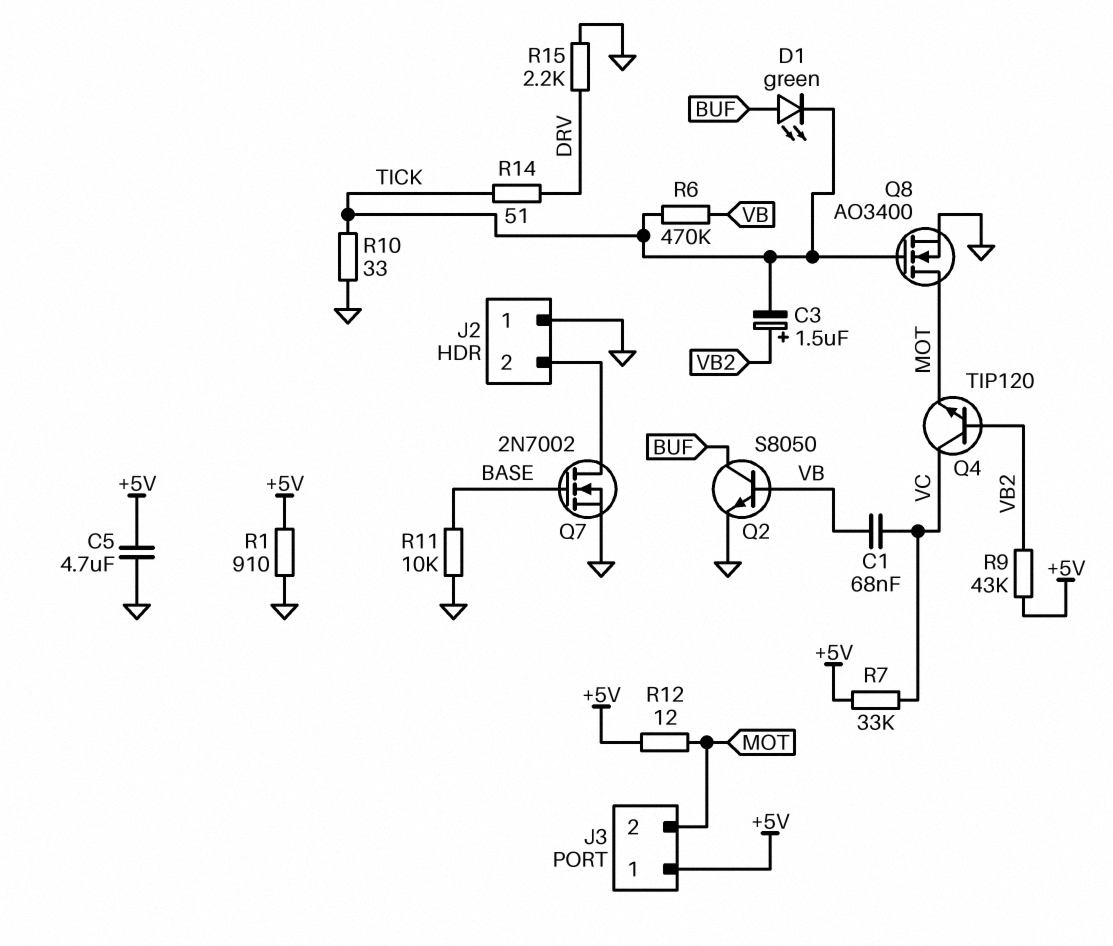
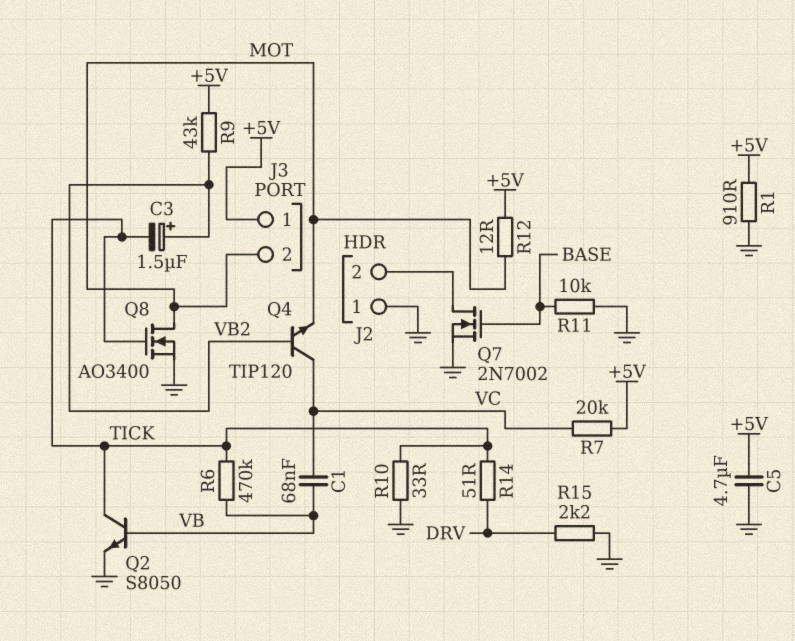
D1: LED green (A BUF, K TICK) -> none
Q2: NPN S8050 (B VB, C BUF, E GND) -> NPN S8050 (B VB, C TICK, E GND)
R7: 33k (+5V, VC) -> 20k (+5V, VC)

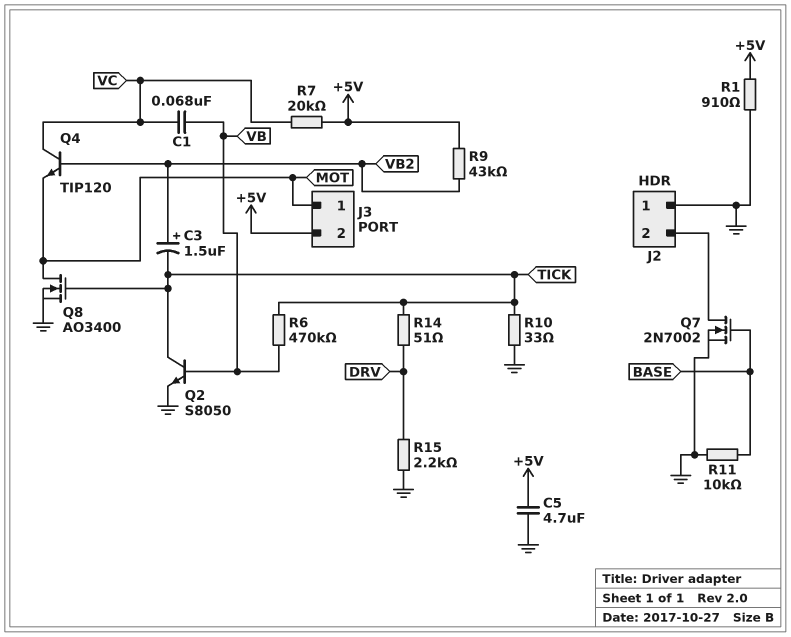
J3 pin 1: +5V -> MOT
J3 pin 2: MOT -> +5V
R12: 12 (+5V, MOT) -> none

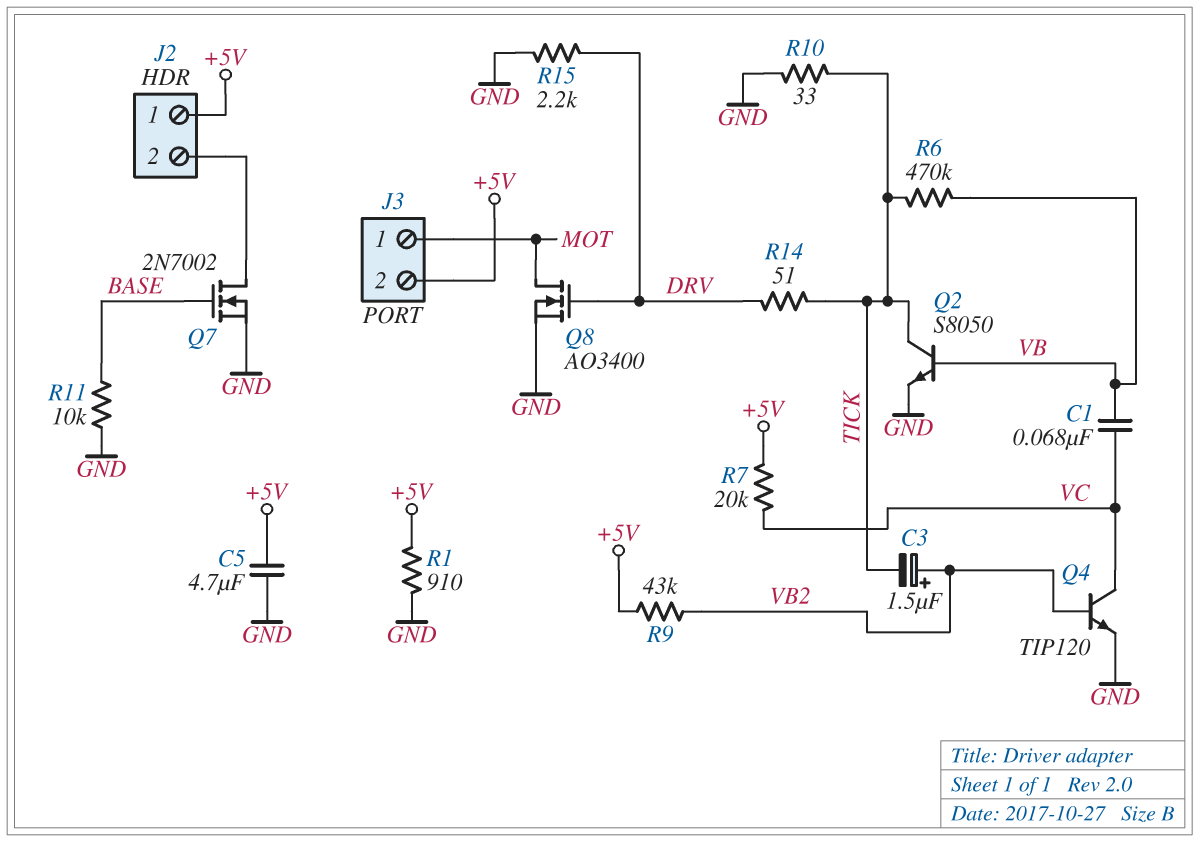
J2 pin 1: GND -> +5V
Q4: NPN TIP120 (B VB2, C VC, E MOT) -> NPN TIP120 (B VB2, C VC, E GND)
Q8: NMOS AO3400 (G TICK, D MOT, S GND) -> NMOS AO3400 (G DRV, D MOT, S GND)

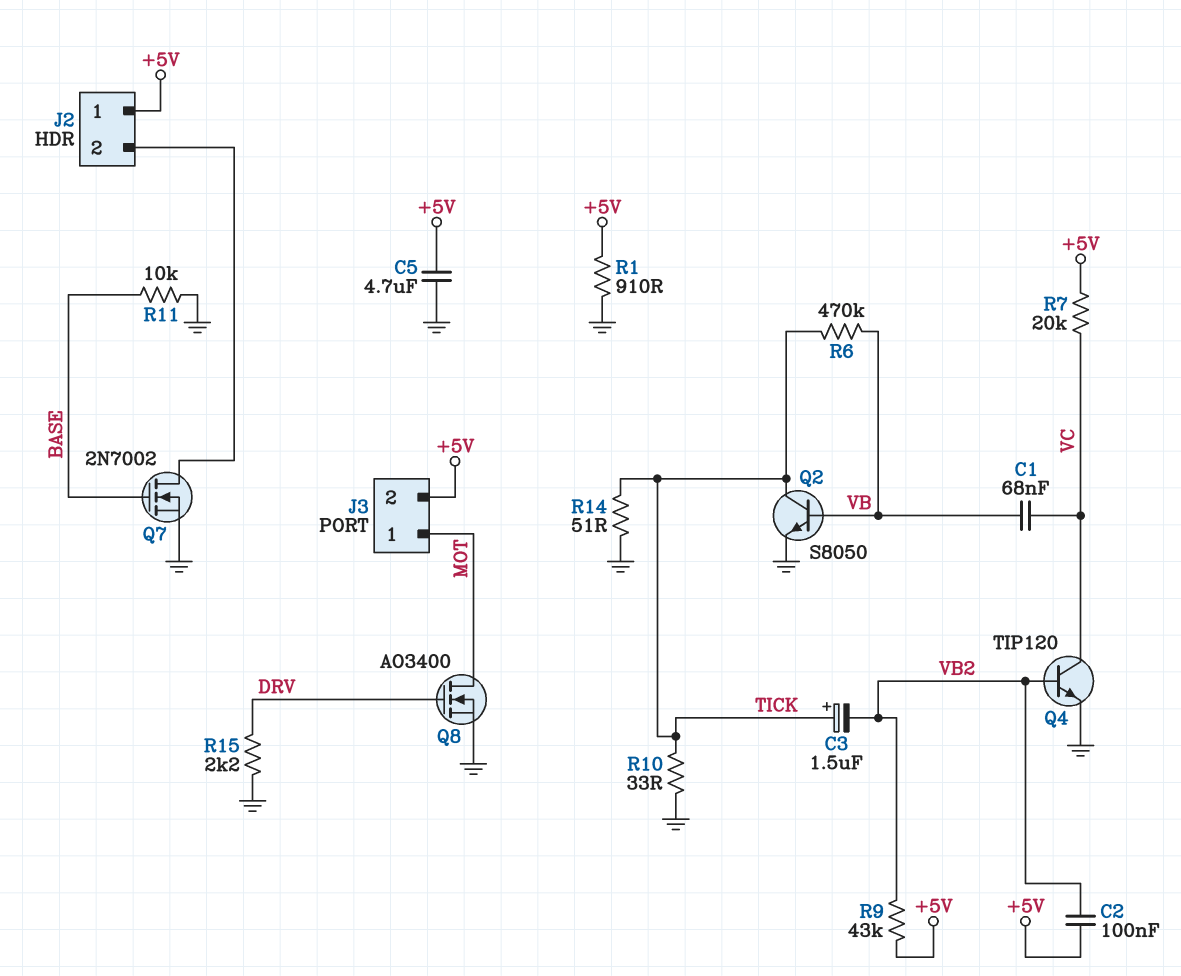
C2: none -> 100nF (+5V, VB2)
C3: 1.5uF (plus VB2, minus TICK) -> 1.5uF (plus TICK, minus VB2)
R14: 51 (DRV, TICK) -> 51 (GND, TICK)

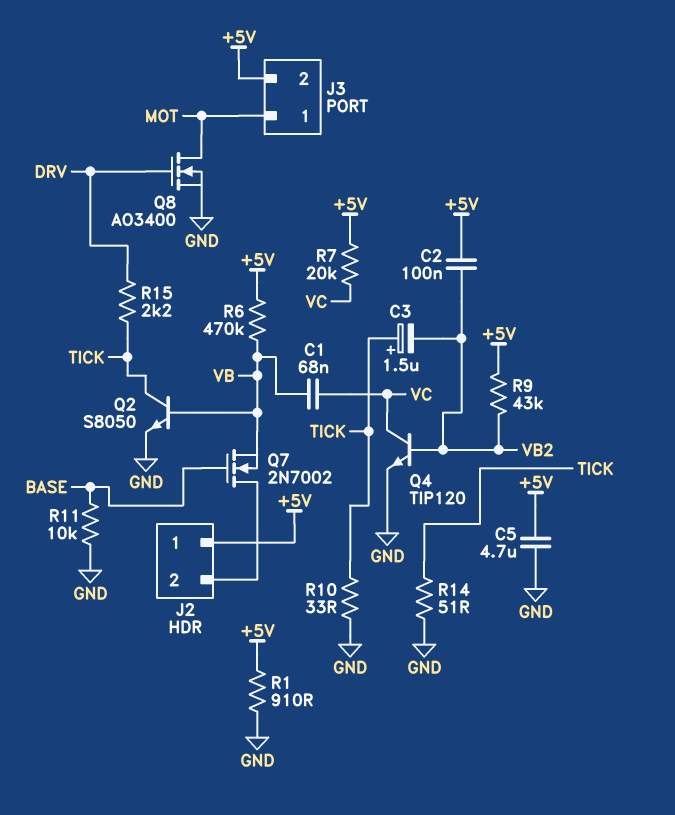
Q7: NMOS 2N7002 (G BASE, D J2/2, S GND) -> NMOS 2N7002 (G BASE, D J2/2, S VB)
R6: 470k (TICK, VB) -> 470k (+5V, VB)
R15: 2.2k (DRV, GND) -> 2.2k (DRV, TICK)

